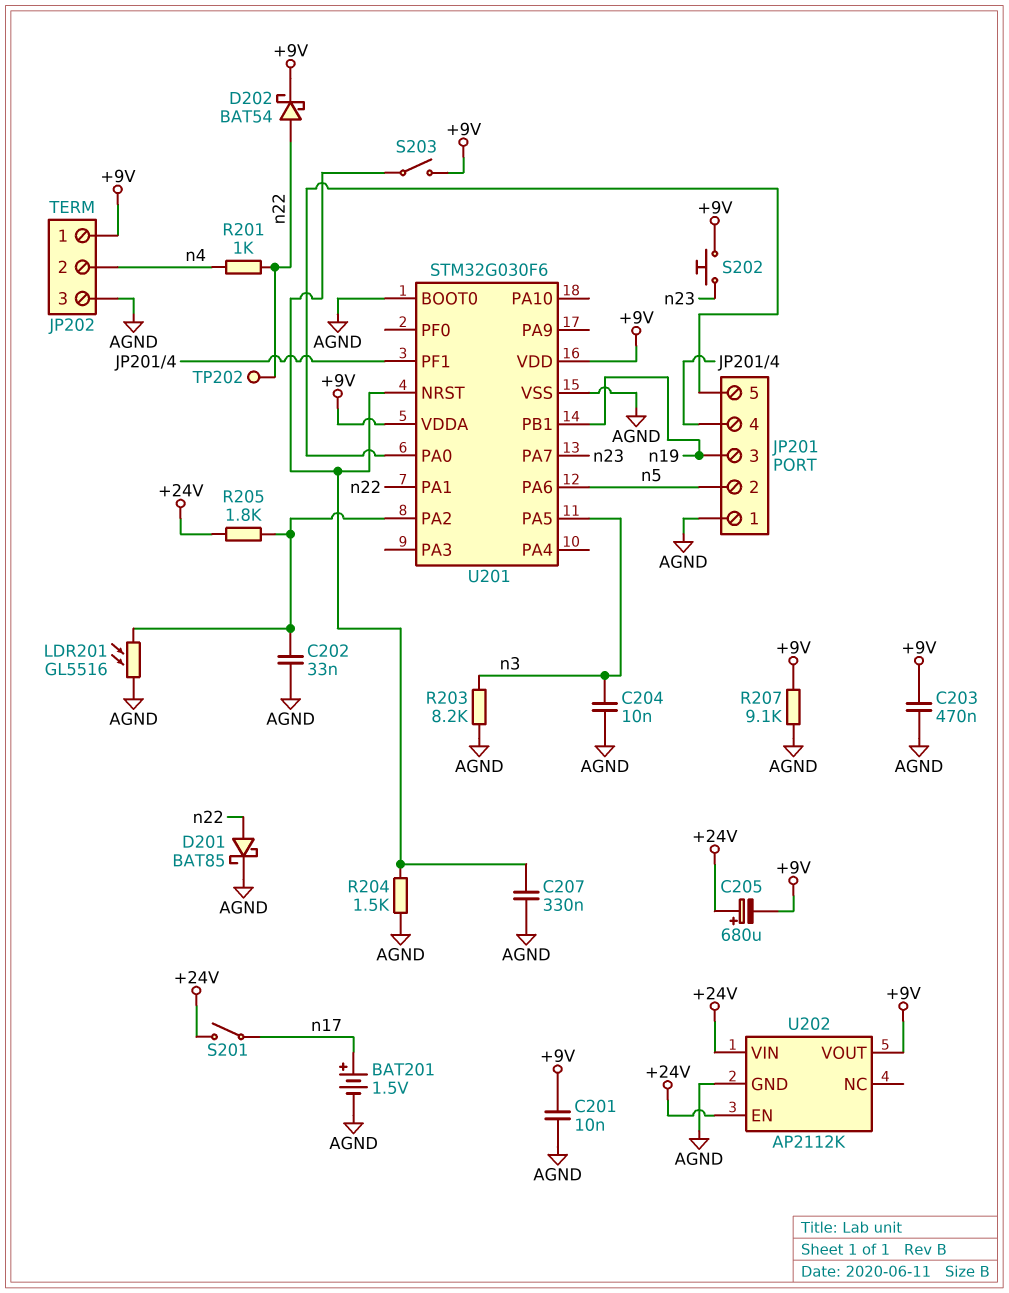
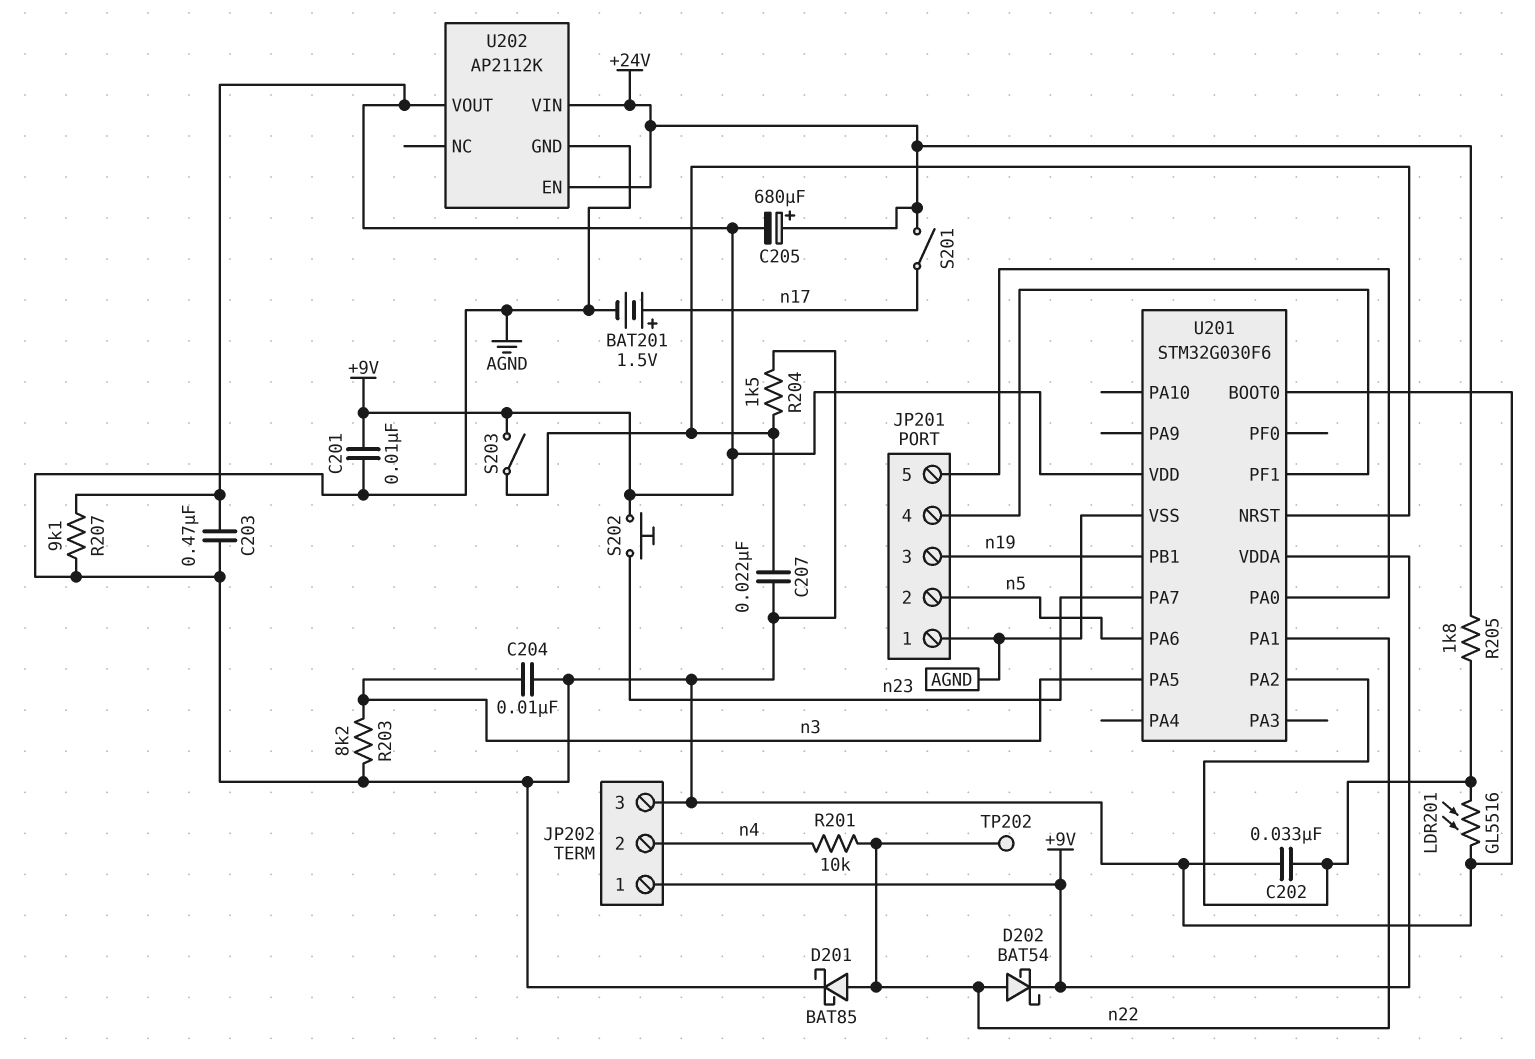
C207: 330nF (AGND, U201/NRST) -> 22nF (AGND, U201/NRST)
R201: 1k (n4, n22) -> 10k (n4, n22)

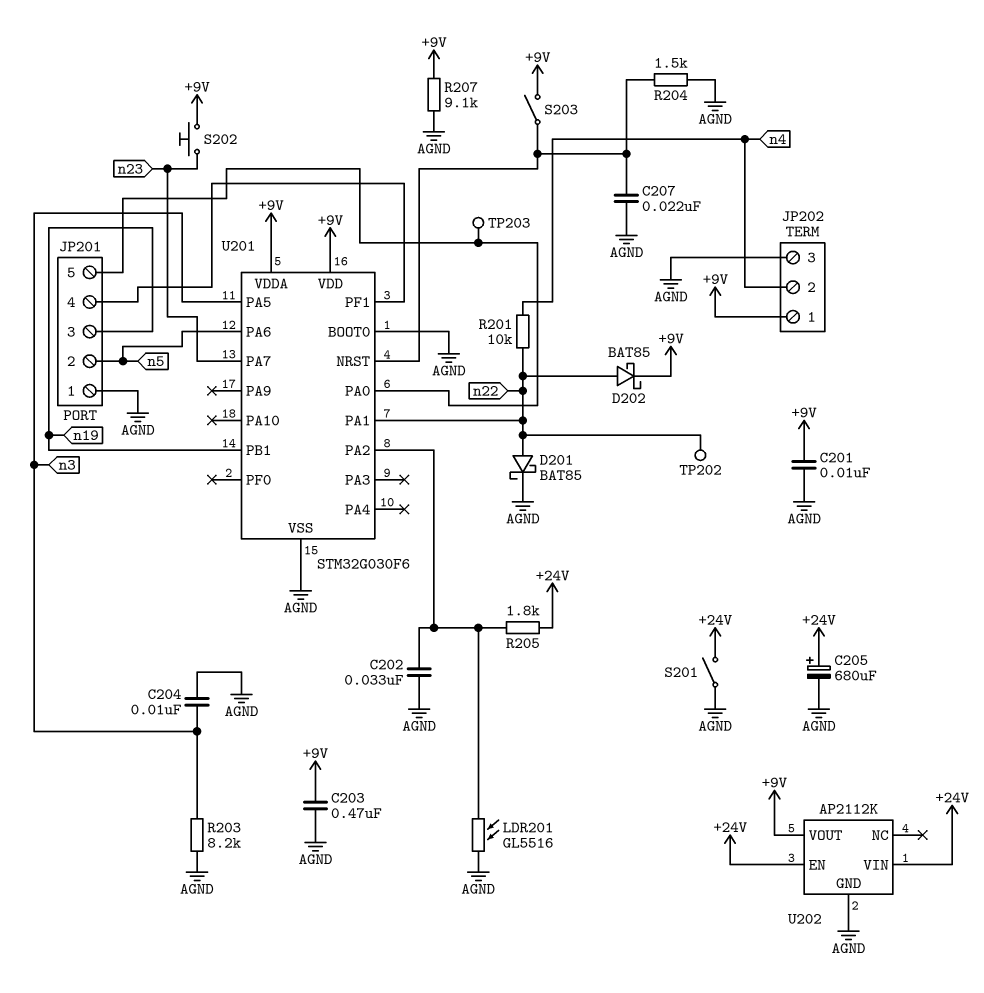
BAT201: 1.5V (plus n17, minus AGND) -> none
C205: 680uF (plus +24V, minus +9V) -> 680uF (plus +24V, minus AGND)
D202: schottky BAT54 (A n22, K +9V) -> schottky BAT85 (A n22, K +9V)
S201: switch (+24V, n17) -> switch (+24V, AGND)
TP203: none -> test point (JP201/5)

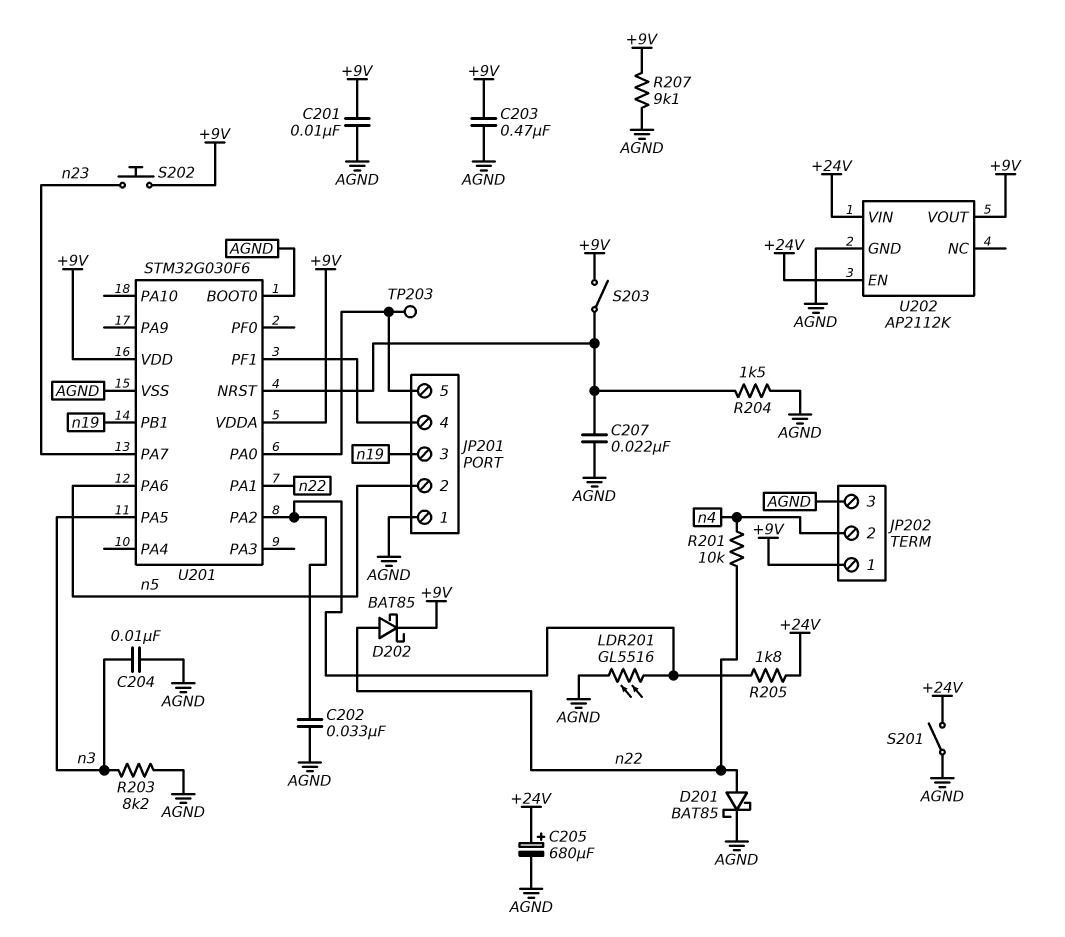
TP202: test point (n22) -> none

